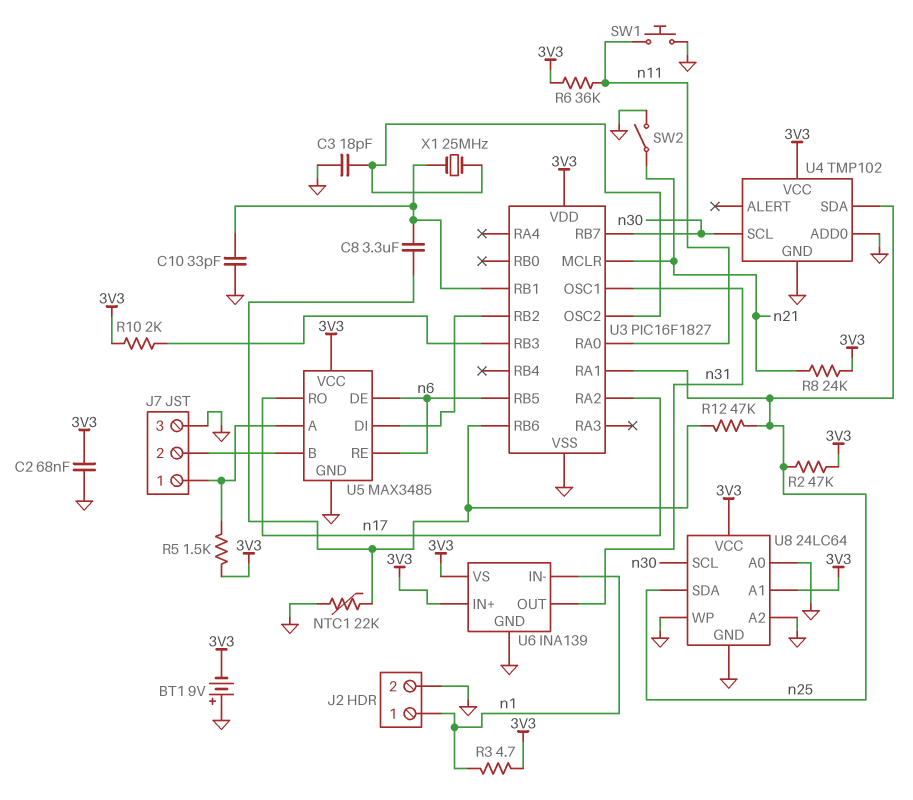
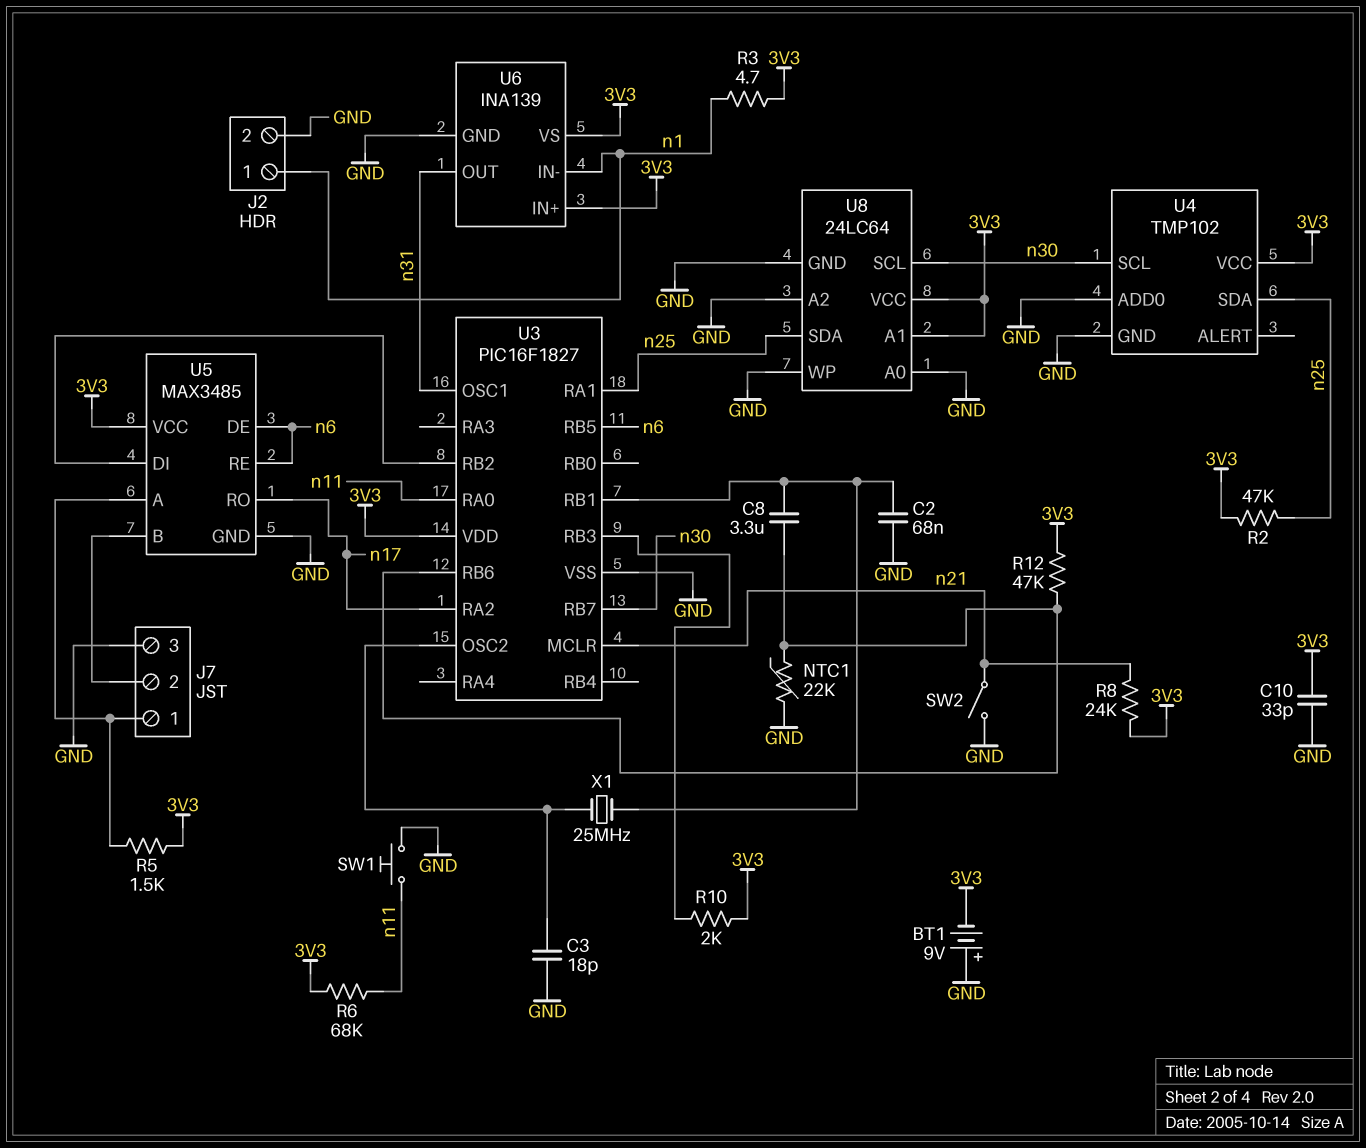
C2: 68nF (3V3, GND) -> 68nF (GND, U3/RB1)
C10: 33pF (GND, U3/RB1) -> 33pF (3V3, GND)
R6: 36k (3V3, n11) -> 68k (3V3, n11)
R12: 47k (U3/RB6, n25) -> 47k (3V3, U3/RB6)

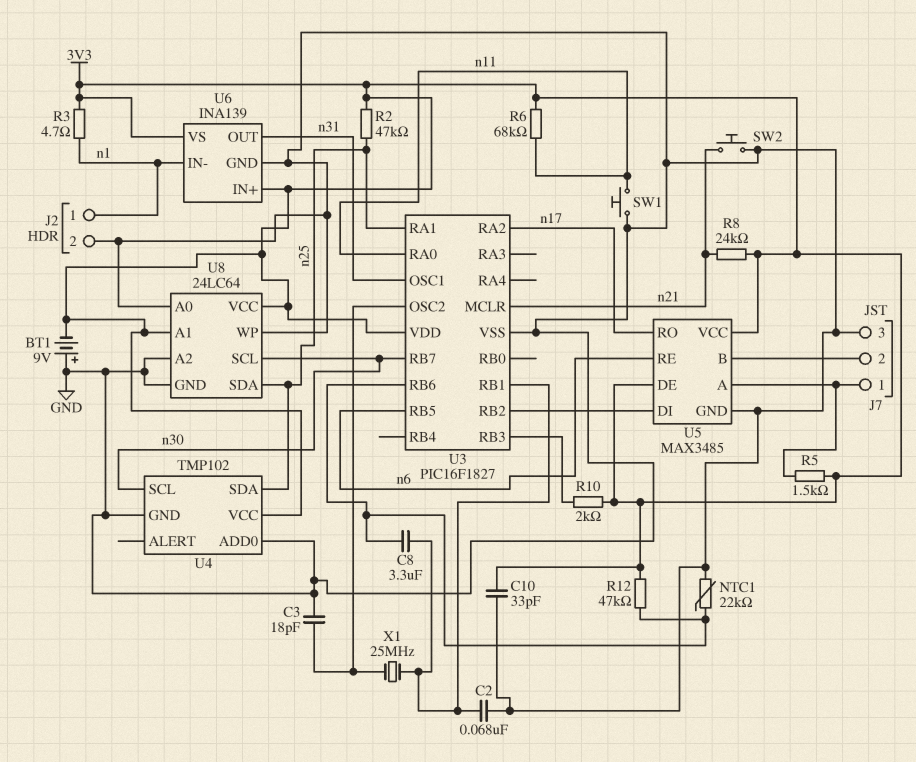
SW2: switch (GND, n21) -> button (GND, n21)
U5 pin DE: n6 -> 3V3

